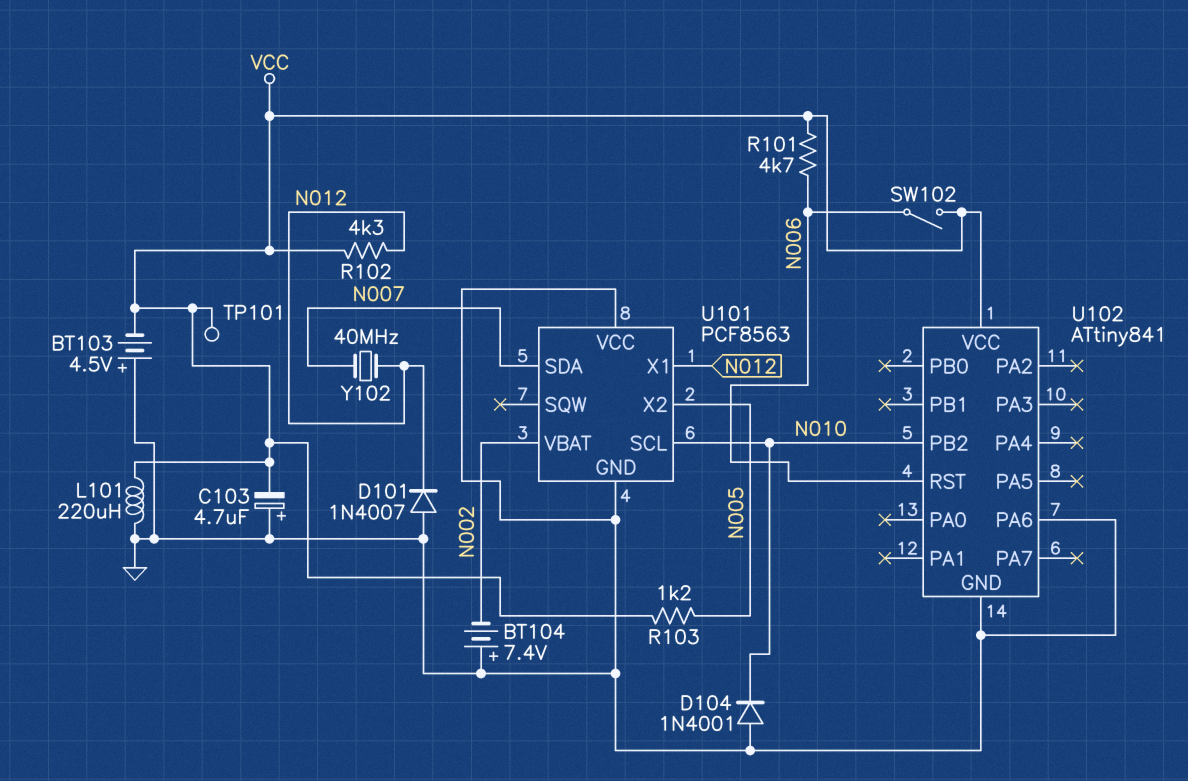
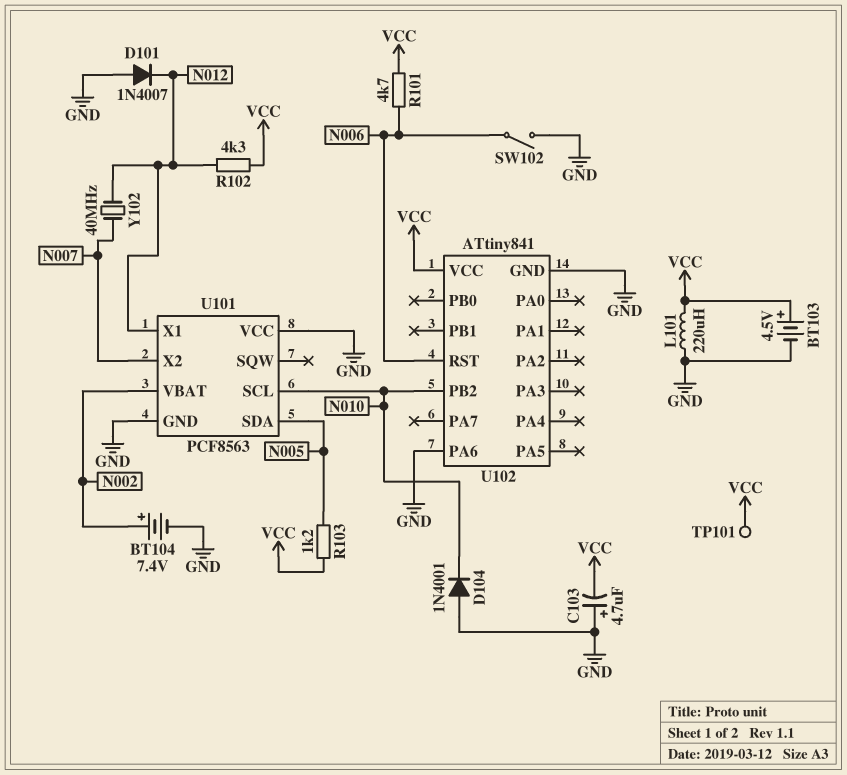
BT103: 4.5V (plus GND, minus VCC) -> 4.5V (plus VCC, minus GND)
BT104: 7.4V (plus GND, minus N002) -> 7.4V (plus N002, minus GND)
SW102: switch (N006, VCC) -> switch (GND, N006)
U101 pin SDA: N007 -> N005
U101 pin X2: N005 -> N007

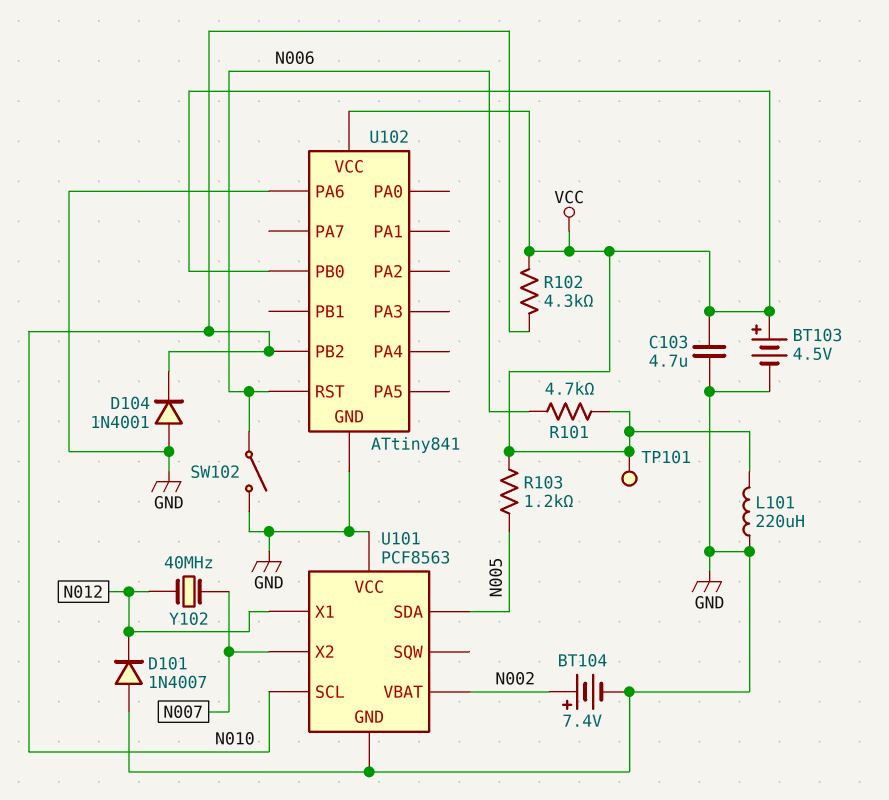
C103: 4.7uF (plus GND, minus VCC) -> 4.7uF (GND, VCC)
R102: 4.3k (N012, VCC) -> 4.3k (N010, VCC)
U102 pin PB0: none -> VCC

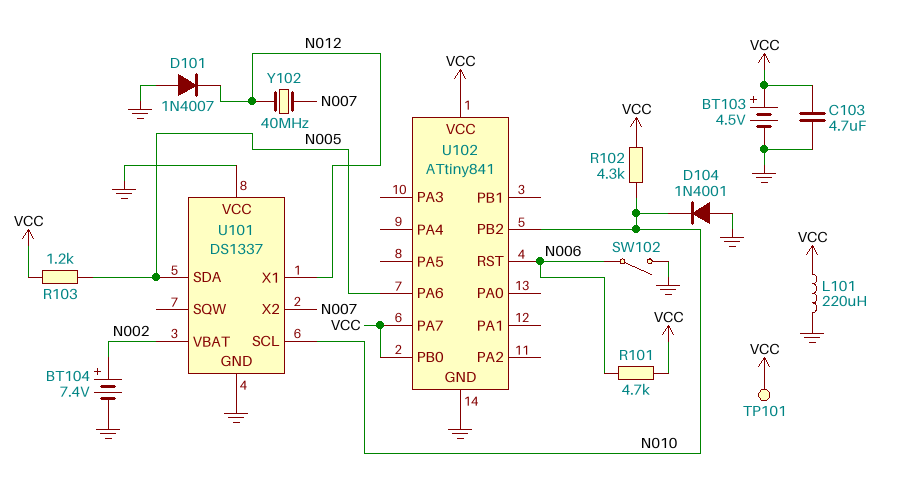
U101: PCF8563 -> DS1337
U102 pin PA6: GND -> N005
U102 pin PA7: none -> VCC

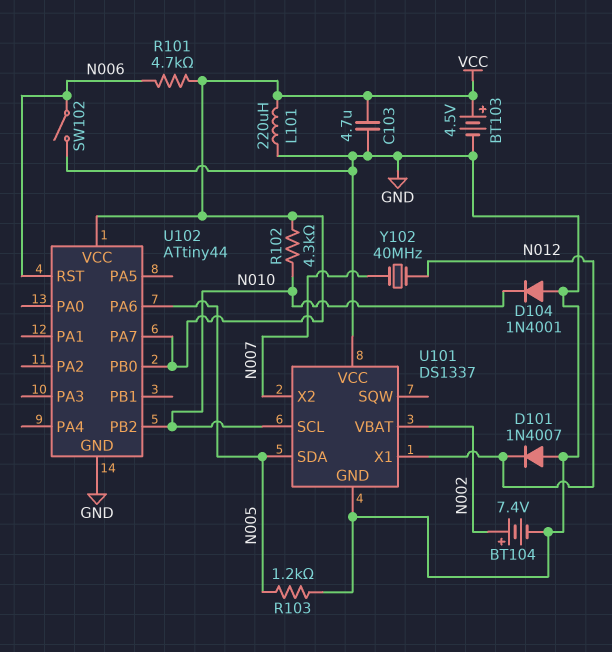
R103: 1.2k (N005, VCC) -> 1.2k (GND, N005)
TP101: test point (VCC) -> none
U102: ATtiny841 -> ATtiny44

